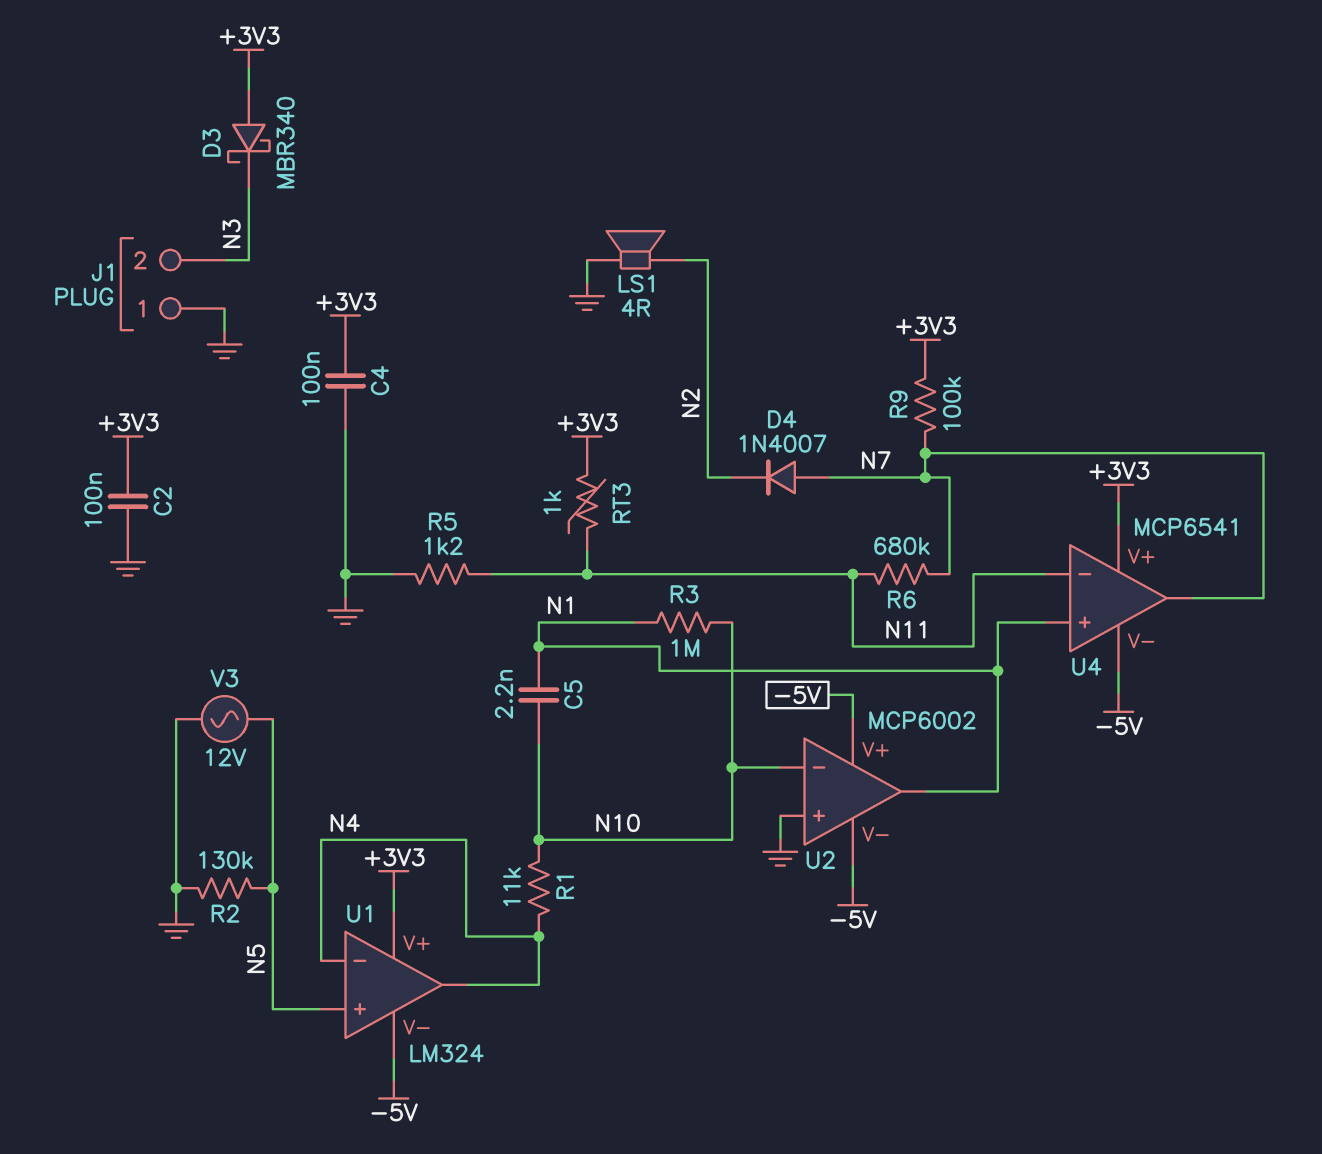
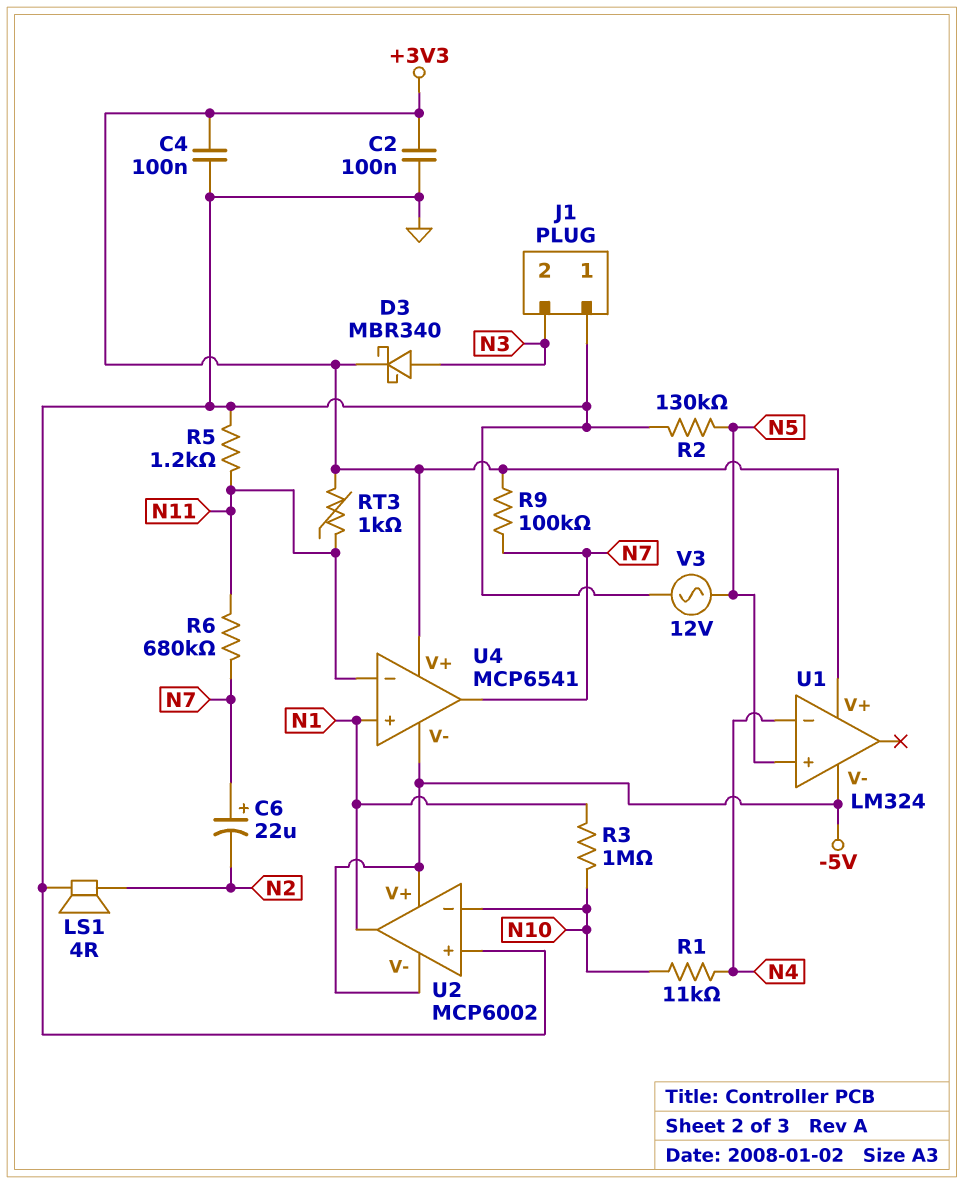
C5: 2.2nF (N1, N10) -> none
C6: none -> 22uF (plus N7, minus N2)
D3: schottky MBR340 (A +3V3, K N3) -> schottky MBR340 (A N3, K +3V3)
D4: diode 1N4007 (A N7, K N2) -> none
U1 pin out: N4 -> none

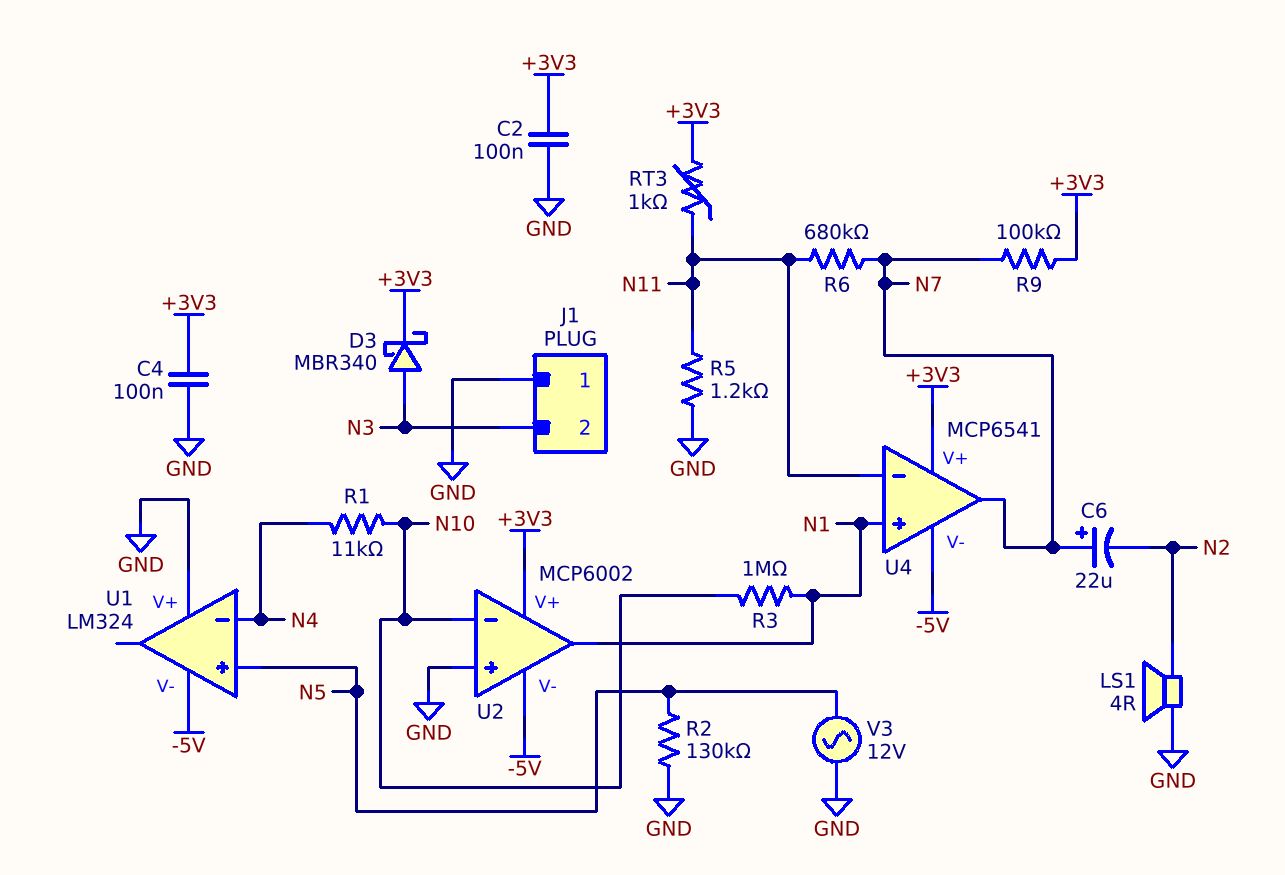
U1 pin V+: +3V3 -> GND
U2 pin V+: -5V -> +3V3

